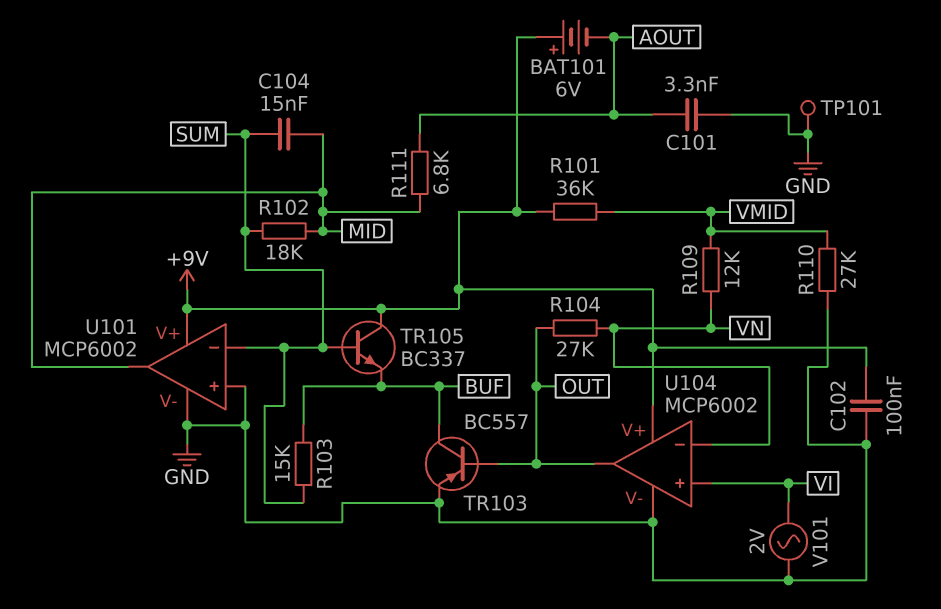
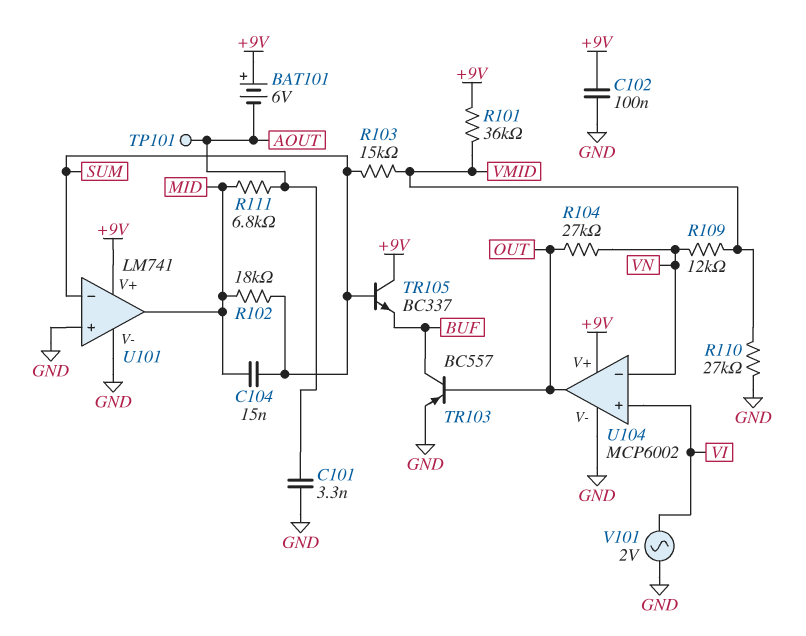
R103: 15k (BUF, SUM) -> 15k (SUM, VMID)
TP101: test point (GND) -> test point (AOUT)
U101: MCP6002 -> LM741

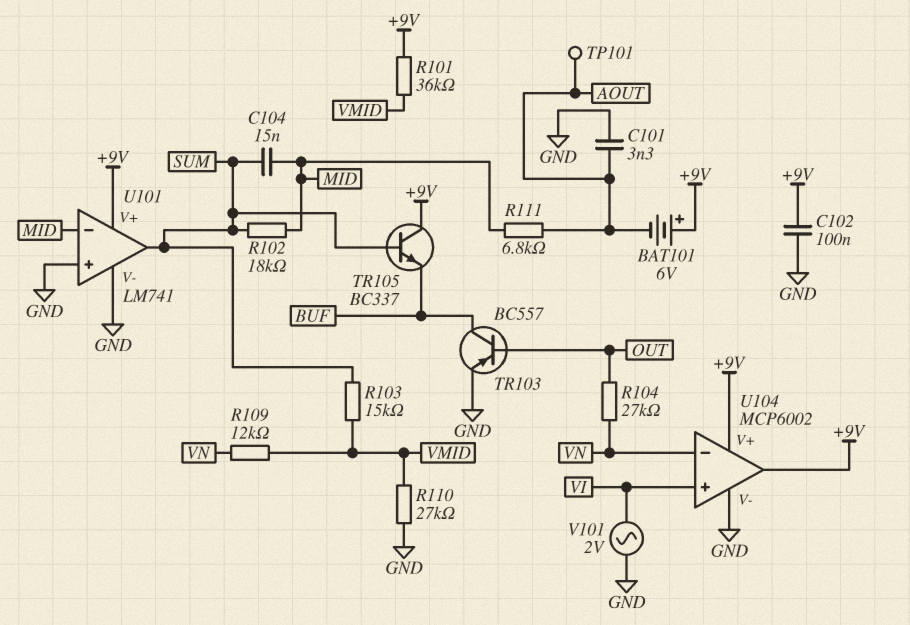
U101 pin in-: SUM -> MID
U101 pin out: MID -> SUM
U104 pin out: OUT -> +9V

